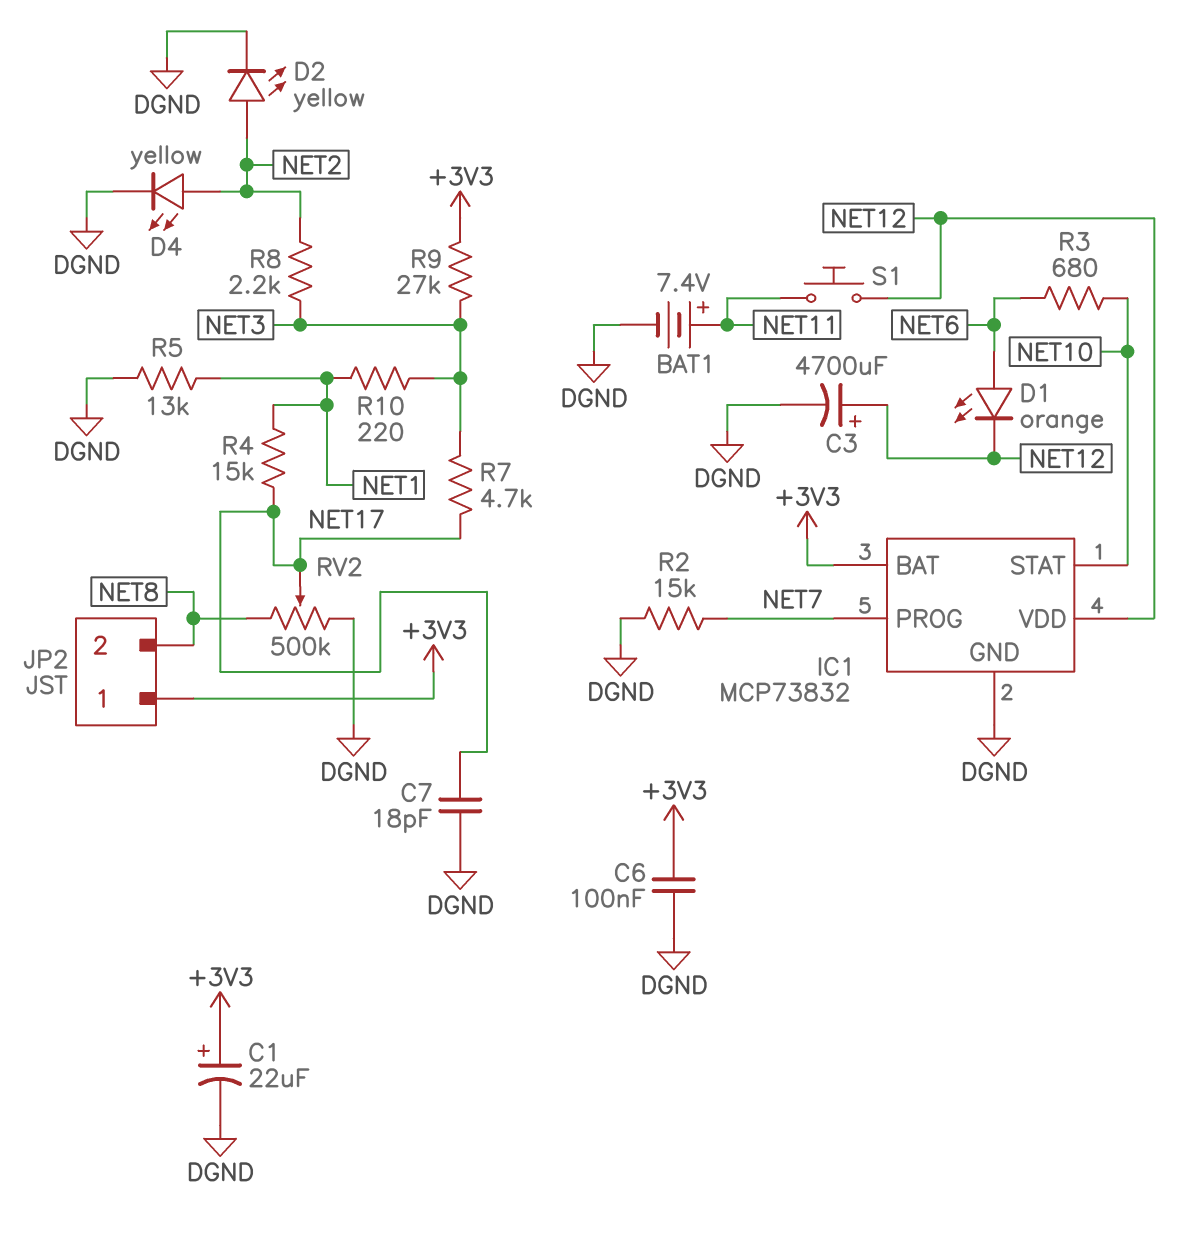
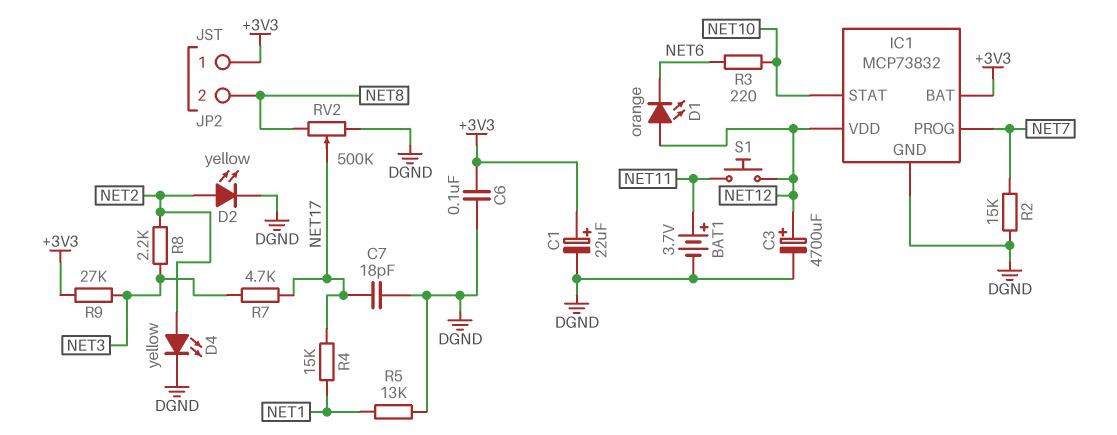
BAT1: 7.4V (plus NET11, minus DGND) -> 3.7V (plus NET11, minus DGND)
D1: LED orange (A NET6, K NET12) -> LED orange (A NET12, K NET6)
R3: 680 (NET6, NET10) -> 220 (NET6, NET10)
R10: 220 (NET1, NET3) -> none

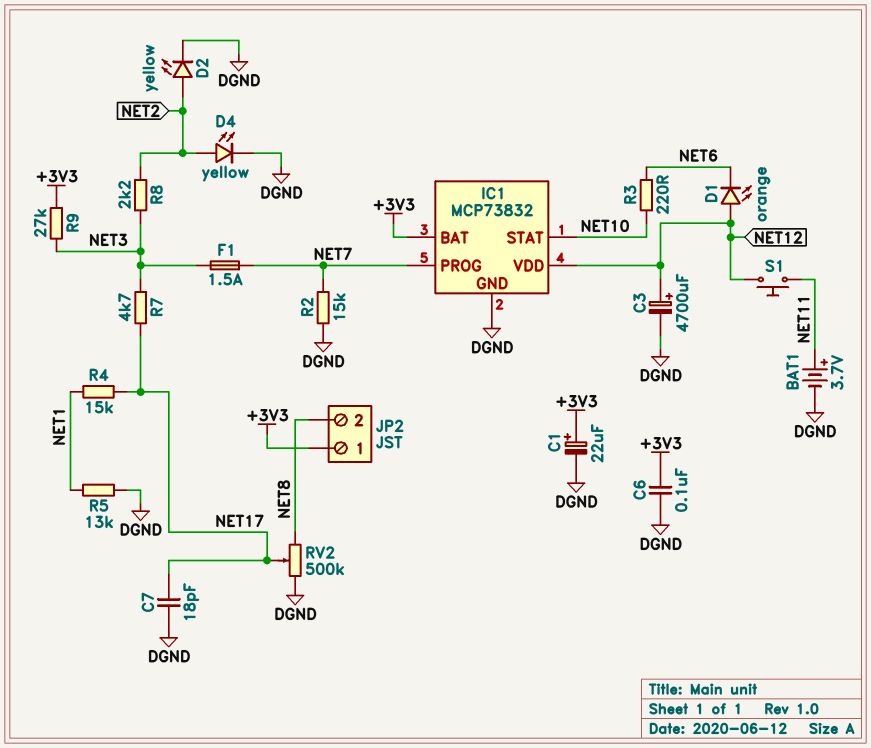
F1: none -> 1.5A (NET3, NET7)

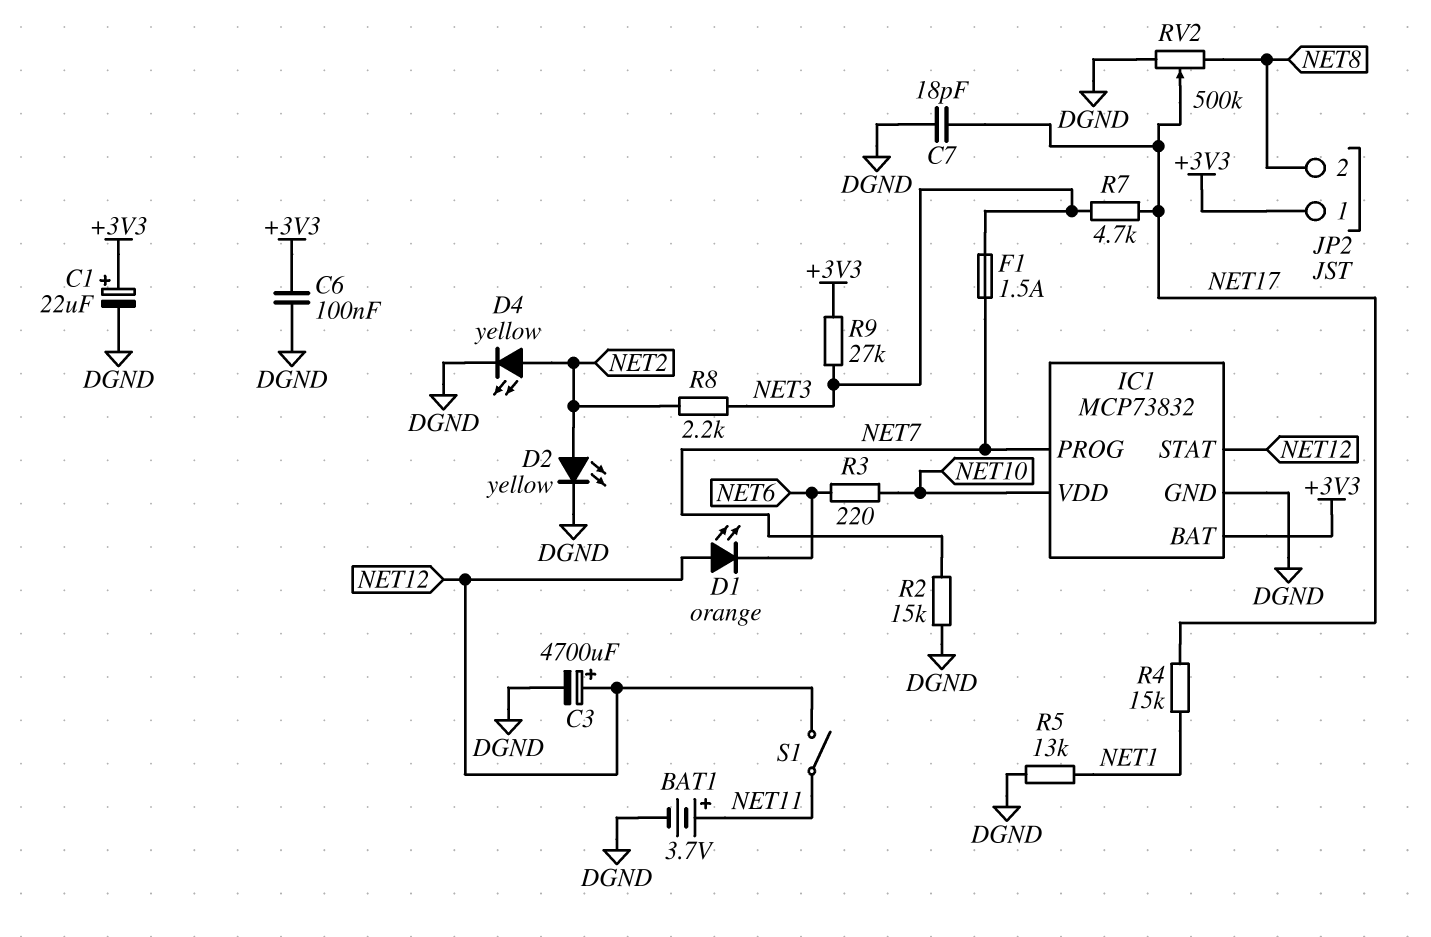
IC1 pin STAT: NET10 -> NET12
IC1 pin VDD: NET12 -> NET10
S1: button (NET11, NET12) -> switch (NET11, NET12)

